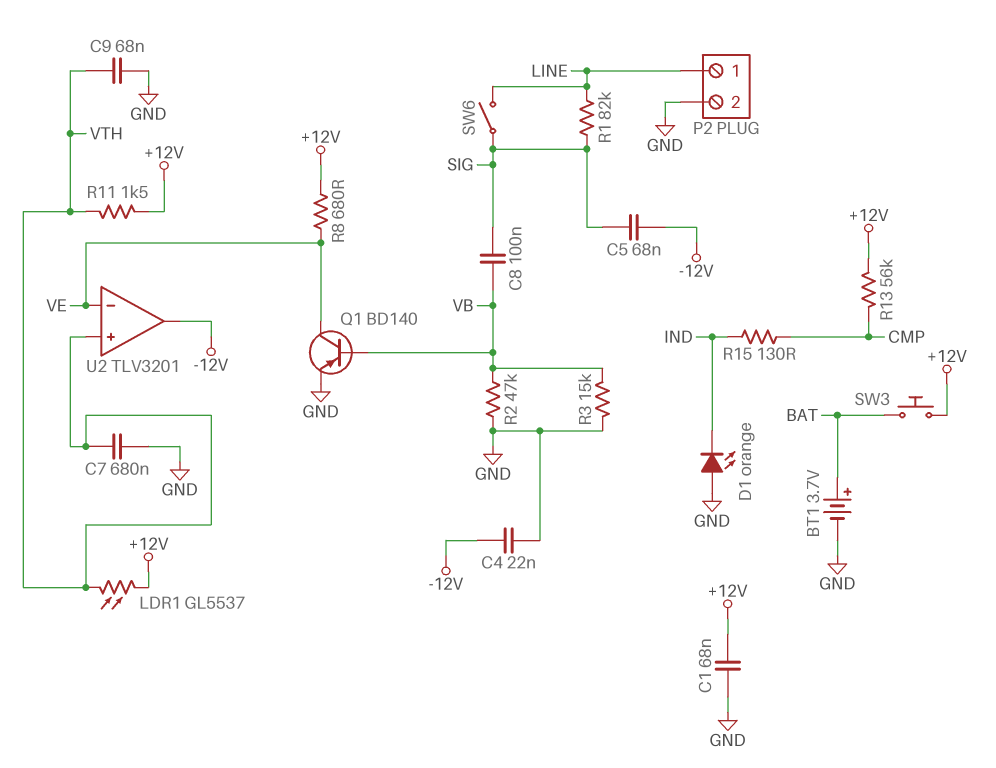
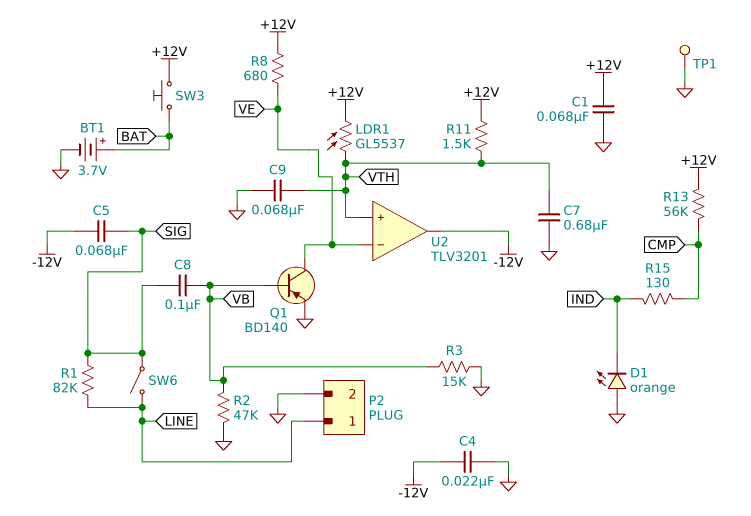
TP1: none -> test point (GND)

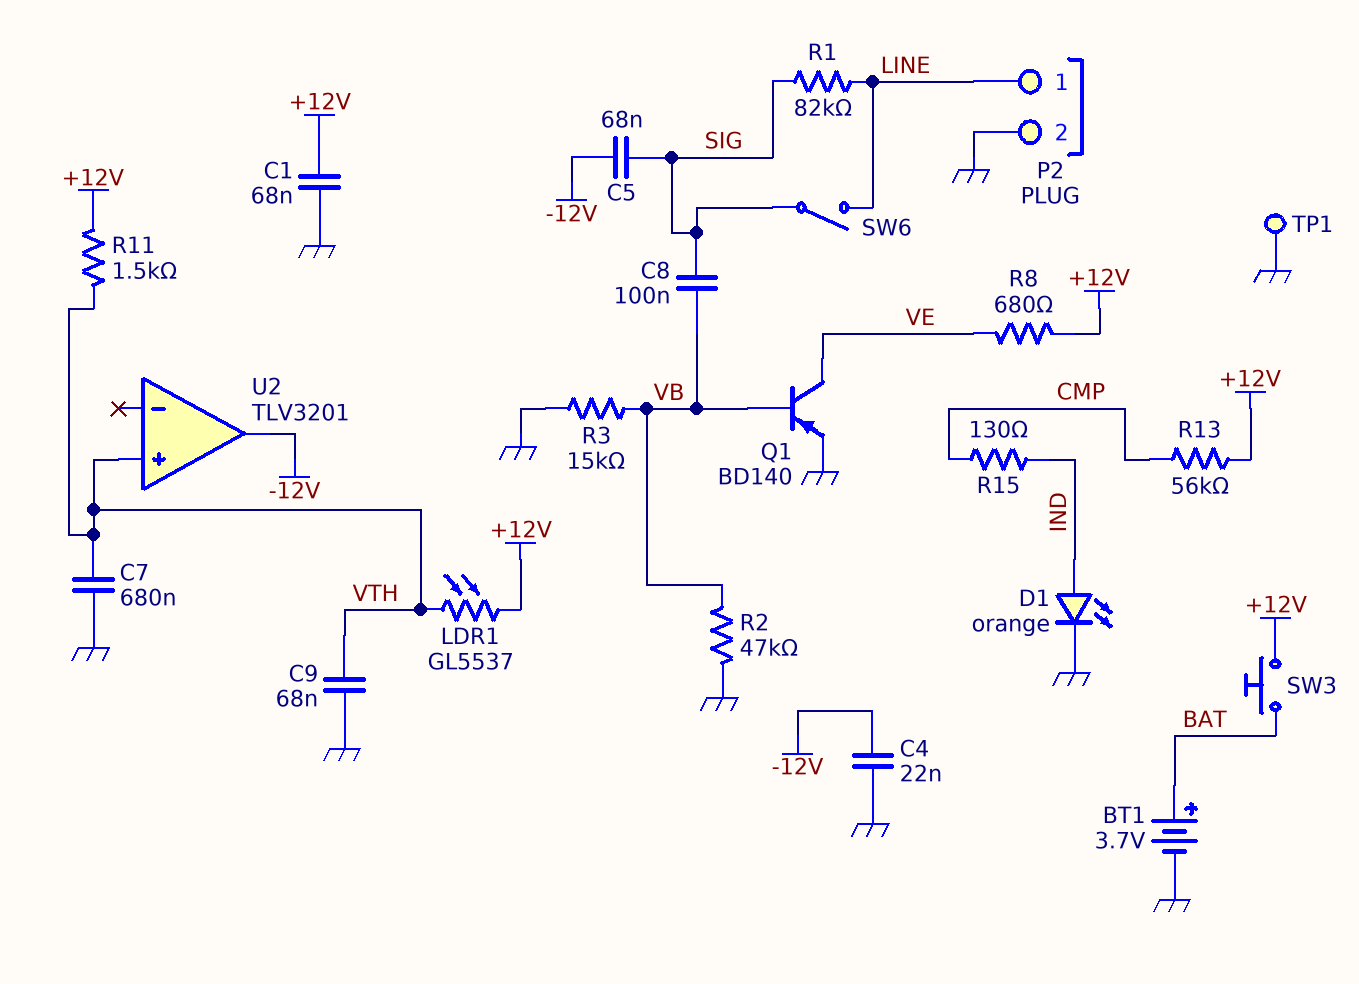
D1: LED orange (A GND, K IND) -> LED orange (A IND, K GND)
U2 pin in-: VE -> none

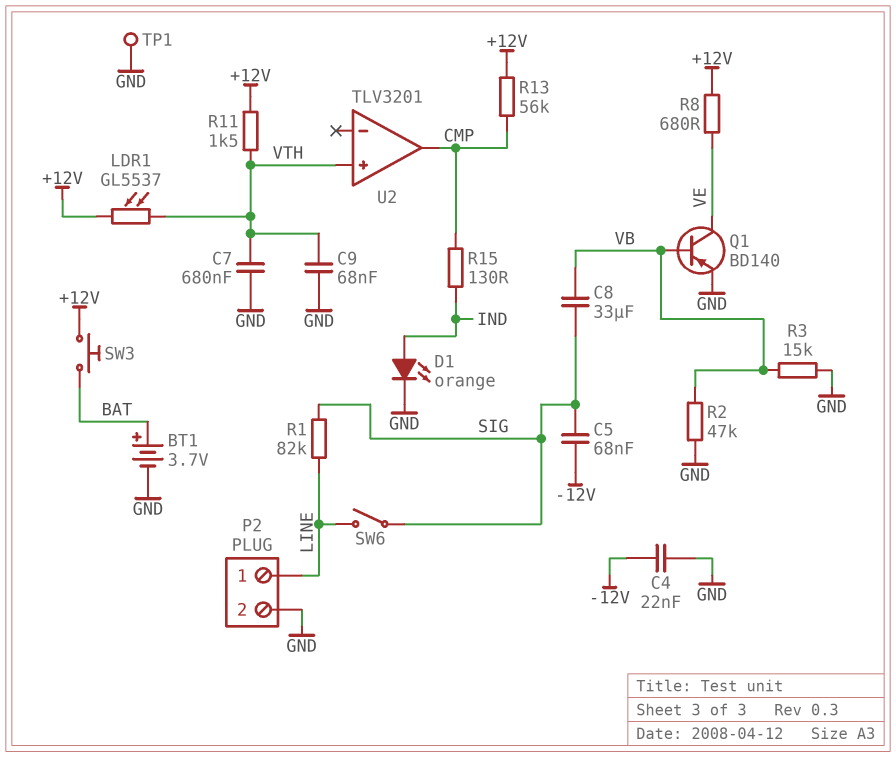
C1: 68nF (+12V, GND) -> none
C8: 100nF (SIG, VB) -> 33uF (SIG, VB)
U2 pin out: -12V -> CMP

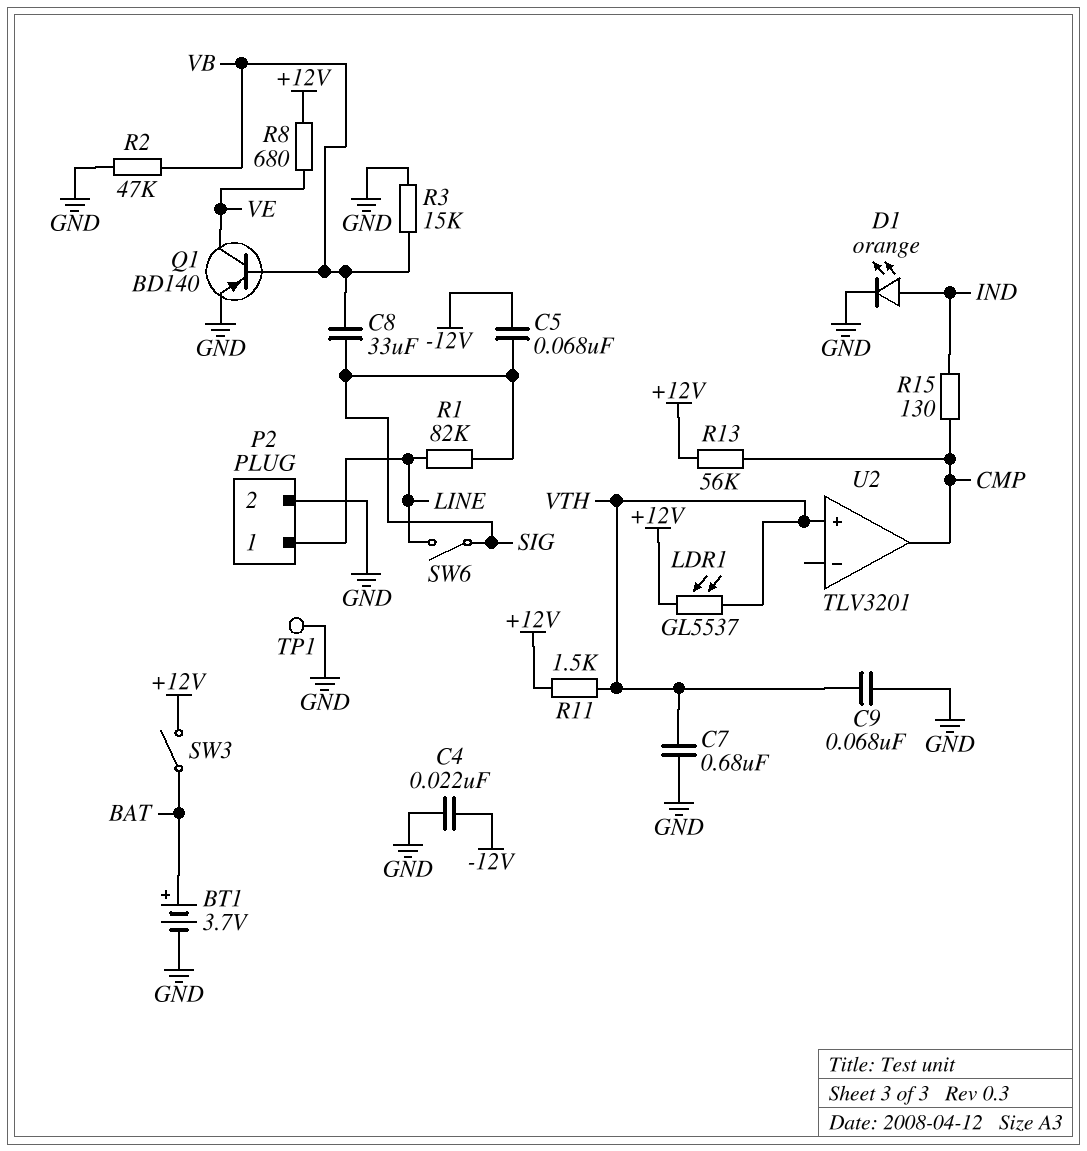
SW3: button (+12V, BAT) -> switch (+12V, BAT)

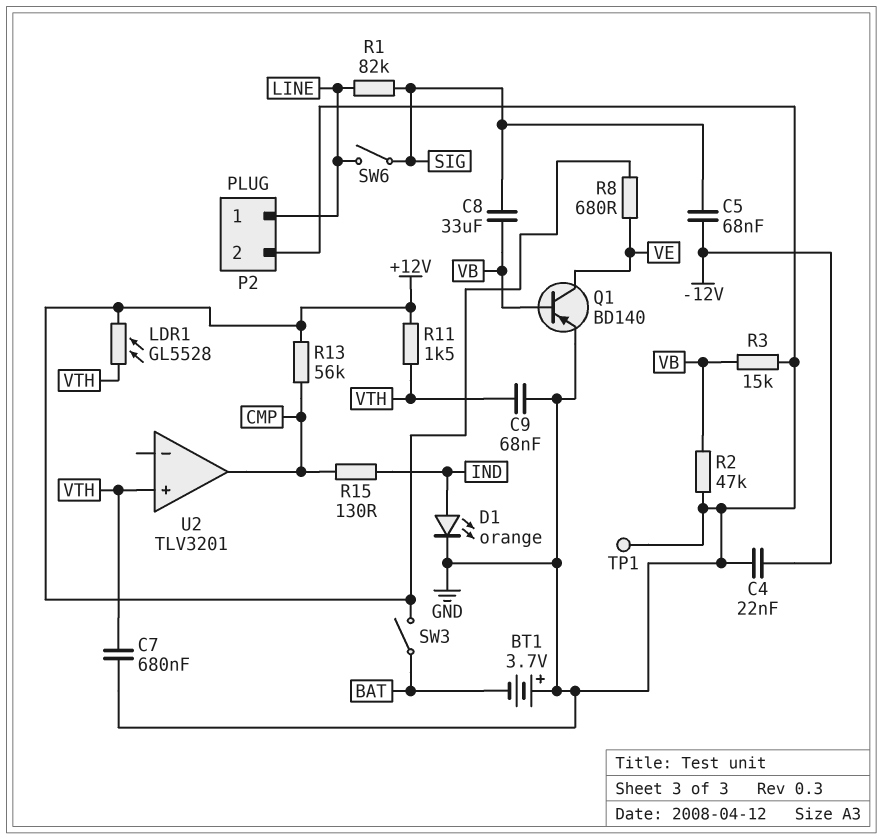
BT1: 3.7V (plus BAT, minus GND) -> 3.7V (plus GND, minus BAT)
LDR1: GL5537 (+12V, VTH) -> GL5528 (+12V, VTH)

